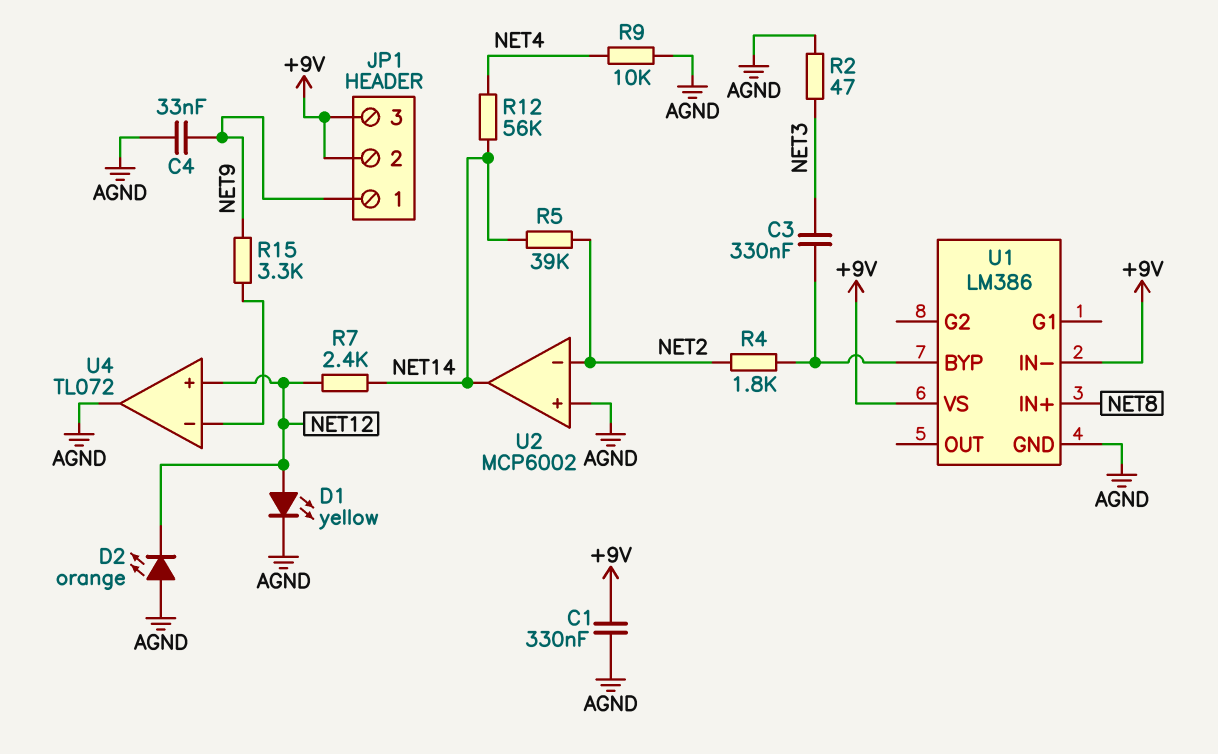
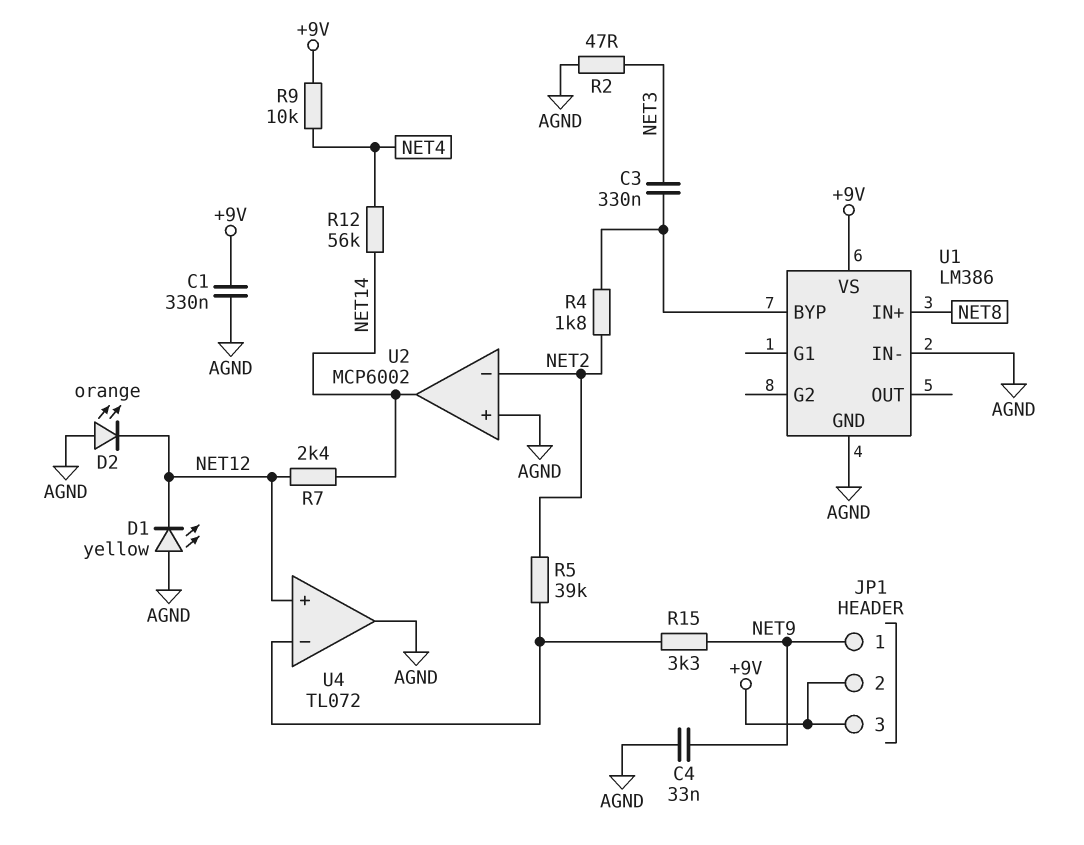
D1: LED yellow (A NET12, K AGND) -> LED yellow (A AGND, K NET12)
R5: 39k (NET2, NET14) -> 39k (NET2, U4/in-)
R9: 10k (AGND, NET4) -> 10k (+9V, NET4)
U1 pin IN-: +9V -> AGND

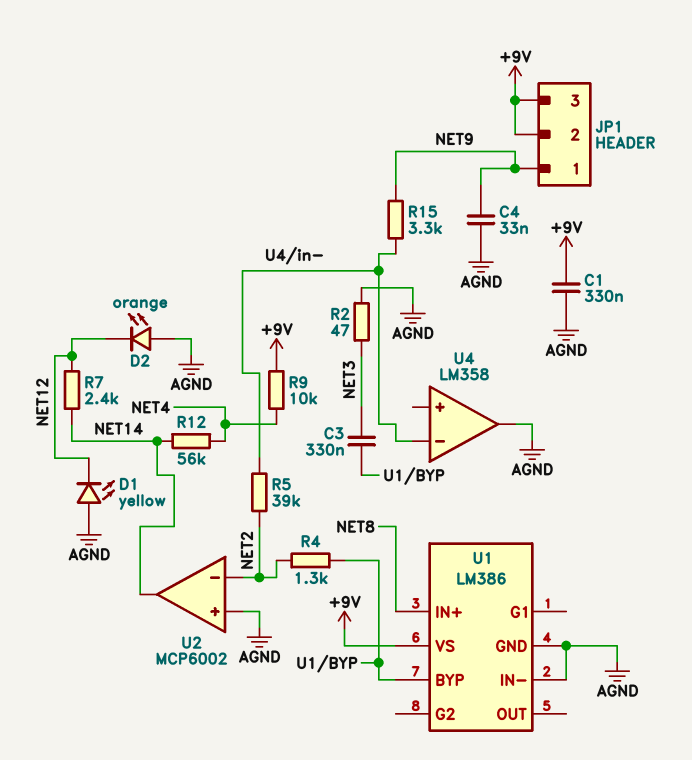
R4: 1.8k (NET2, U1/BYP) -> 1.3k (NET2, U1/BYP)
U4: TL072 -> LM358
U4 pin in+: NET12 -> none

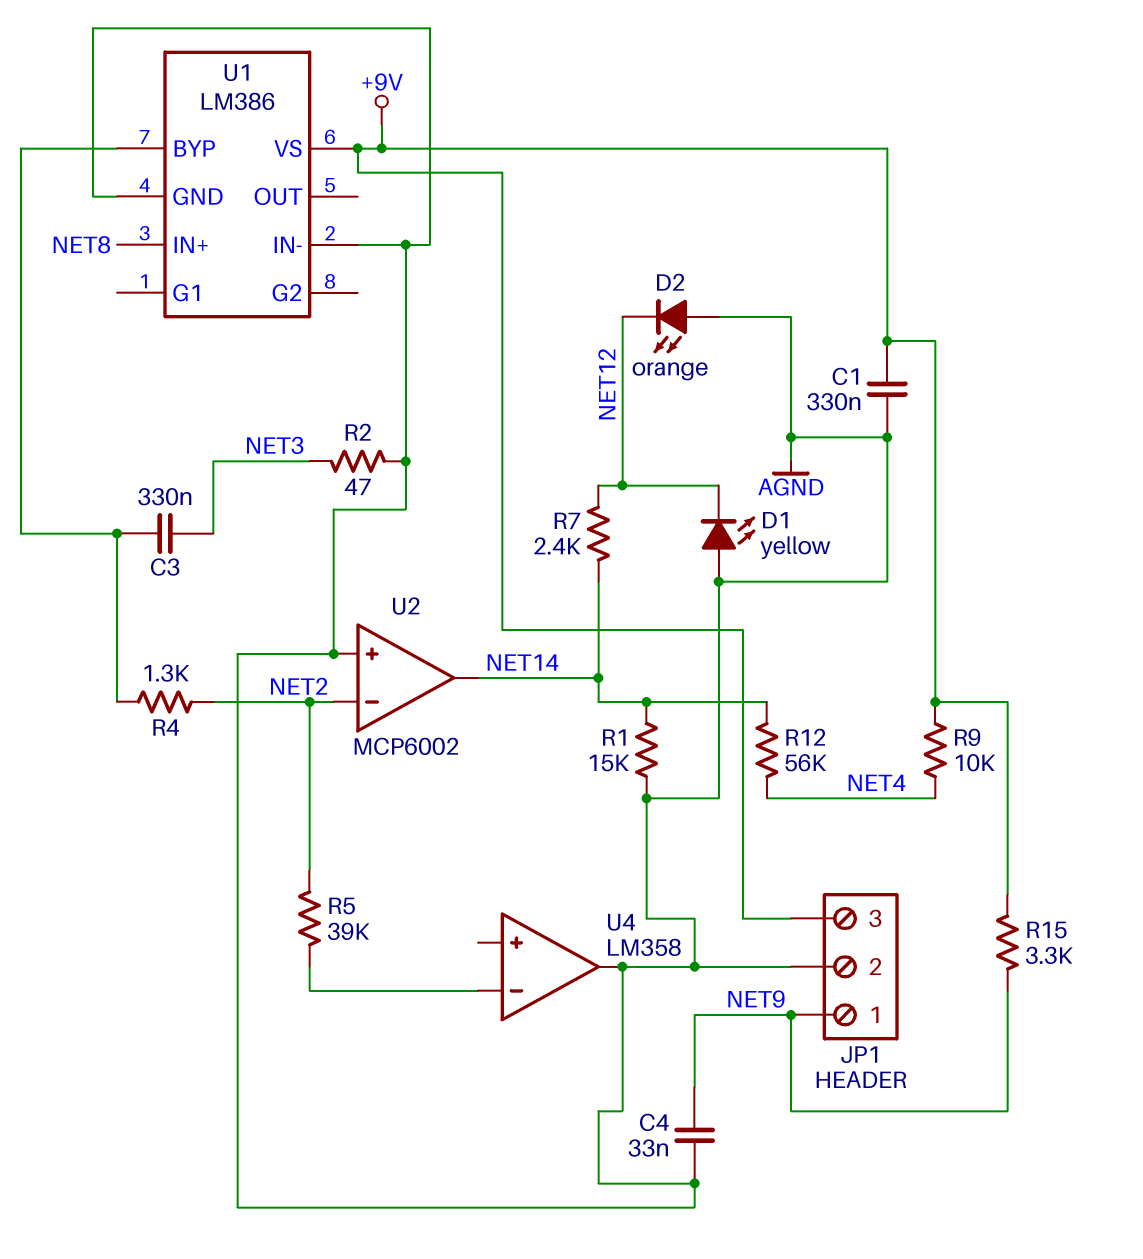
JP1 pin 2: +9V -> AGND
R1: none -> 15k (AGND, NET14)
R15: 3.3k (NET9, U4/in-) -> 3.3k (+9V, NET9)

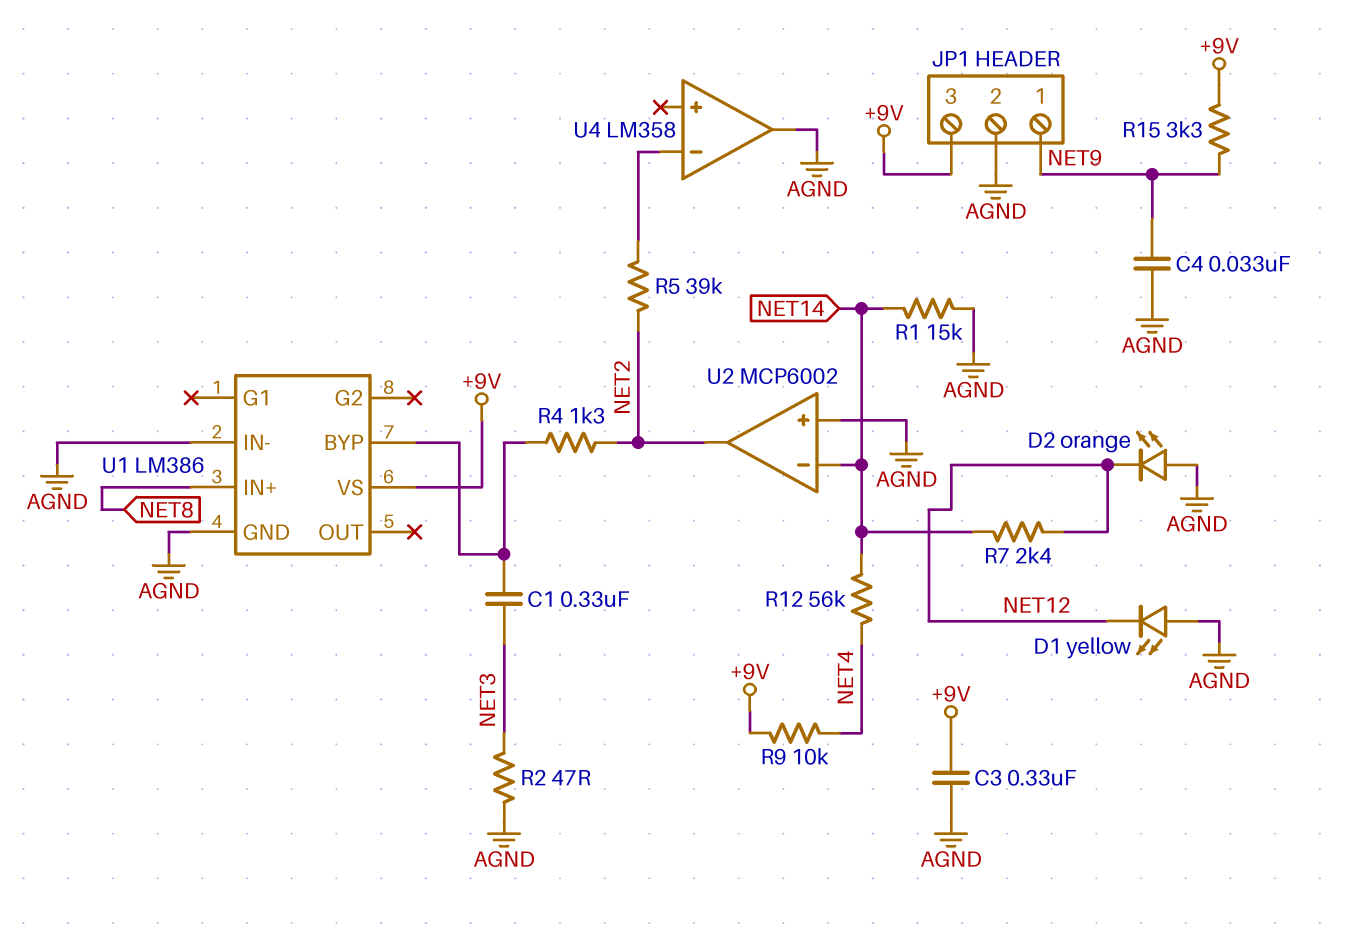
C1: 330nF (+9V, AGND) -> 330nF (NET3, U1/BYP)
C3: 330nF (NET3, U1/BYP) -> 330nF (+9V, AGND)
U2 pin in-: NET2 -> NET14
U2 pin out: NET14 -> NET2

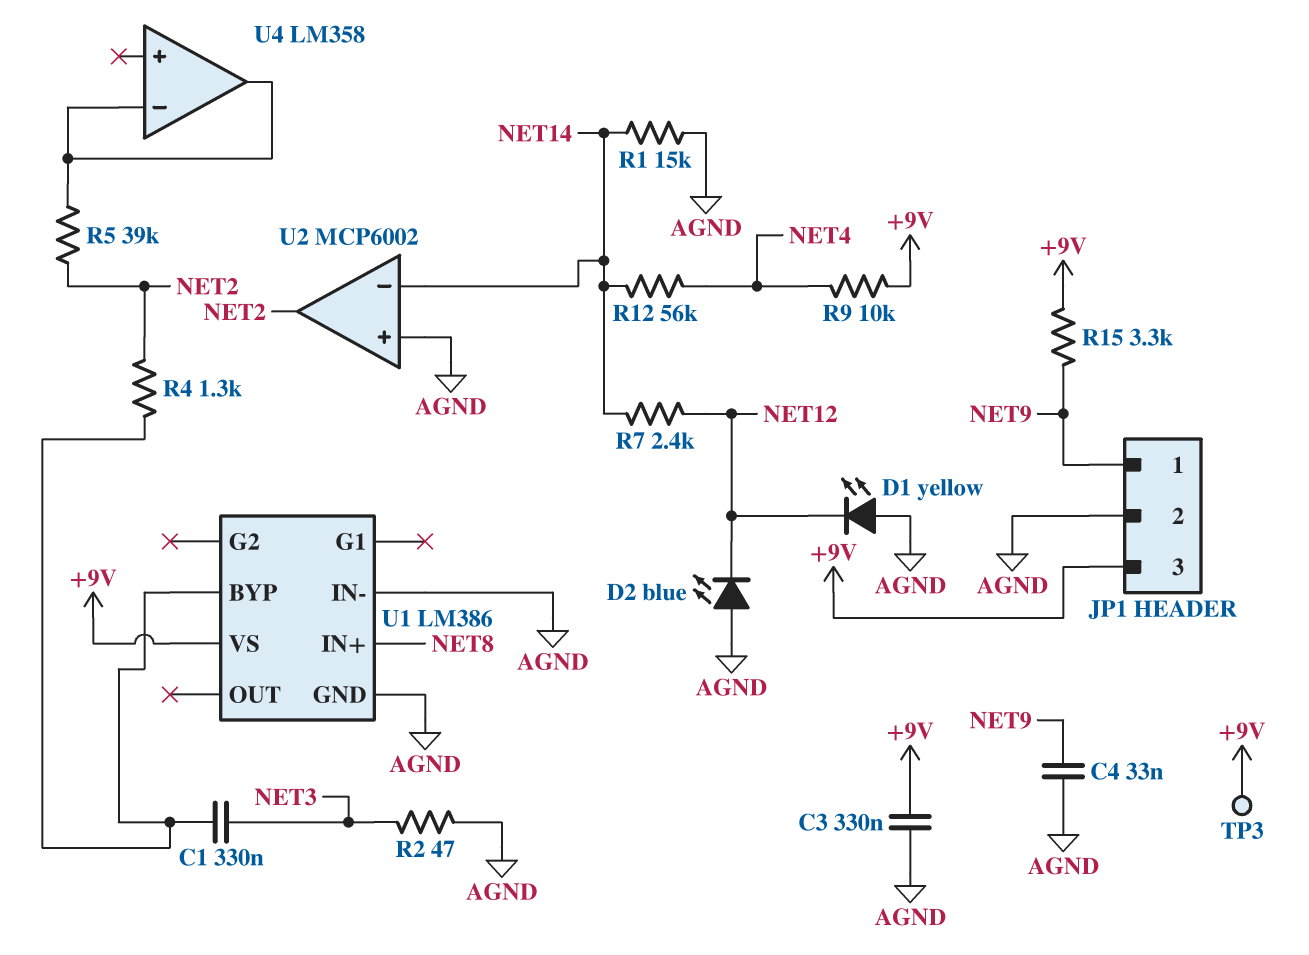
D2: LED orange (A AGND, K NET12) -> LED blue (A AGND, K NET12)
TP3: none -> test point (+9V)
U4 pin out: AGND -> U4/in-

